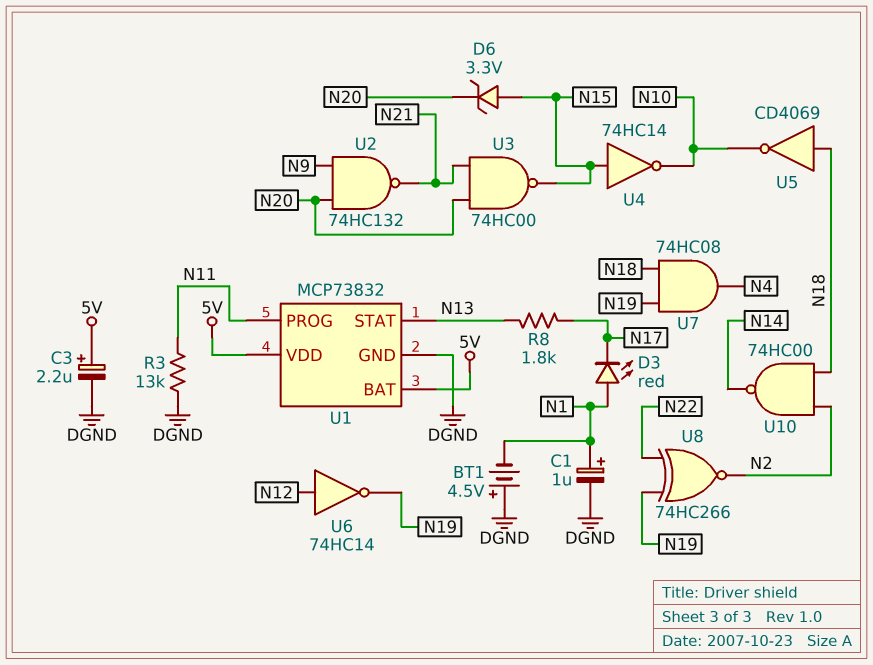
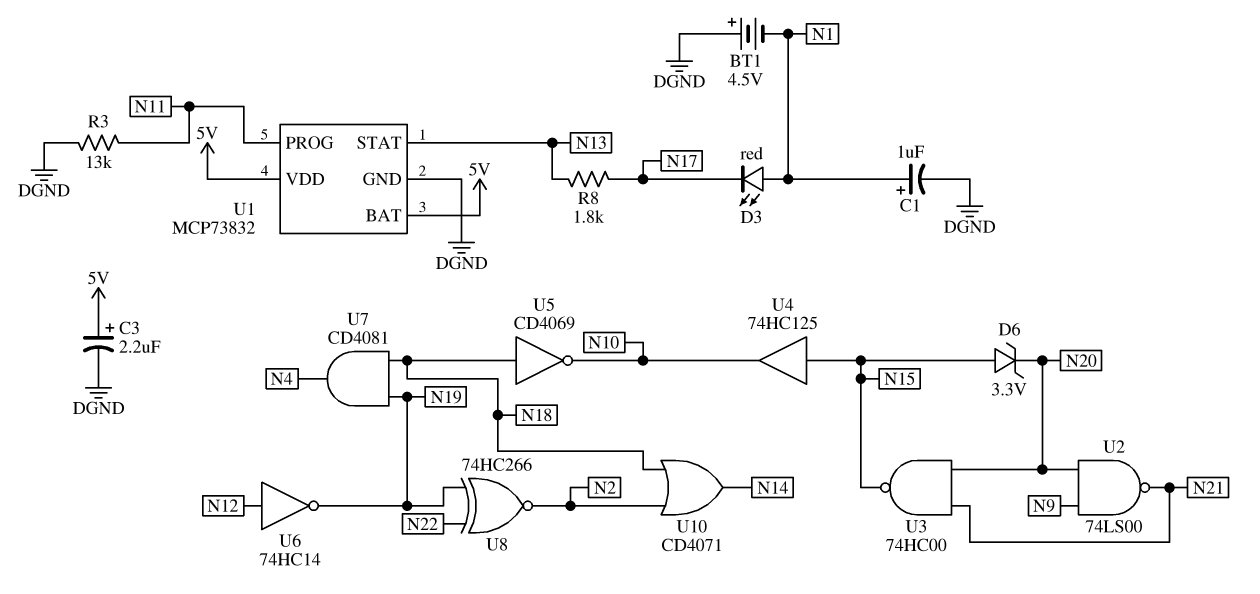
U2: NAND 74HC132 (in N9, in N20, out N21) -> NAND 74LS00 (in N9, in N20, out N21)
U4: NOT 74HC14 (in N15, out N10) -> buffer 74HC125 (in N15, out N10)
U7: AND 74HC08 (in N18, in N19, out N4) -> AND CD4081 (in N18, in N19, out N4)
U10: NAND 74HC00 (in N2, in N18, out N14) -> OR CD4071 (in N2, in N18, out N14)

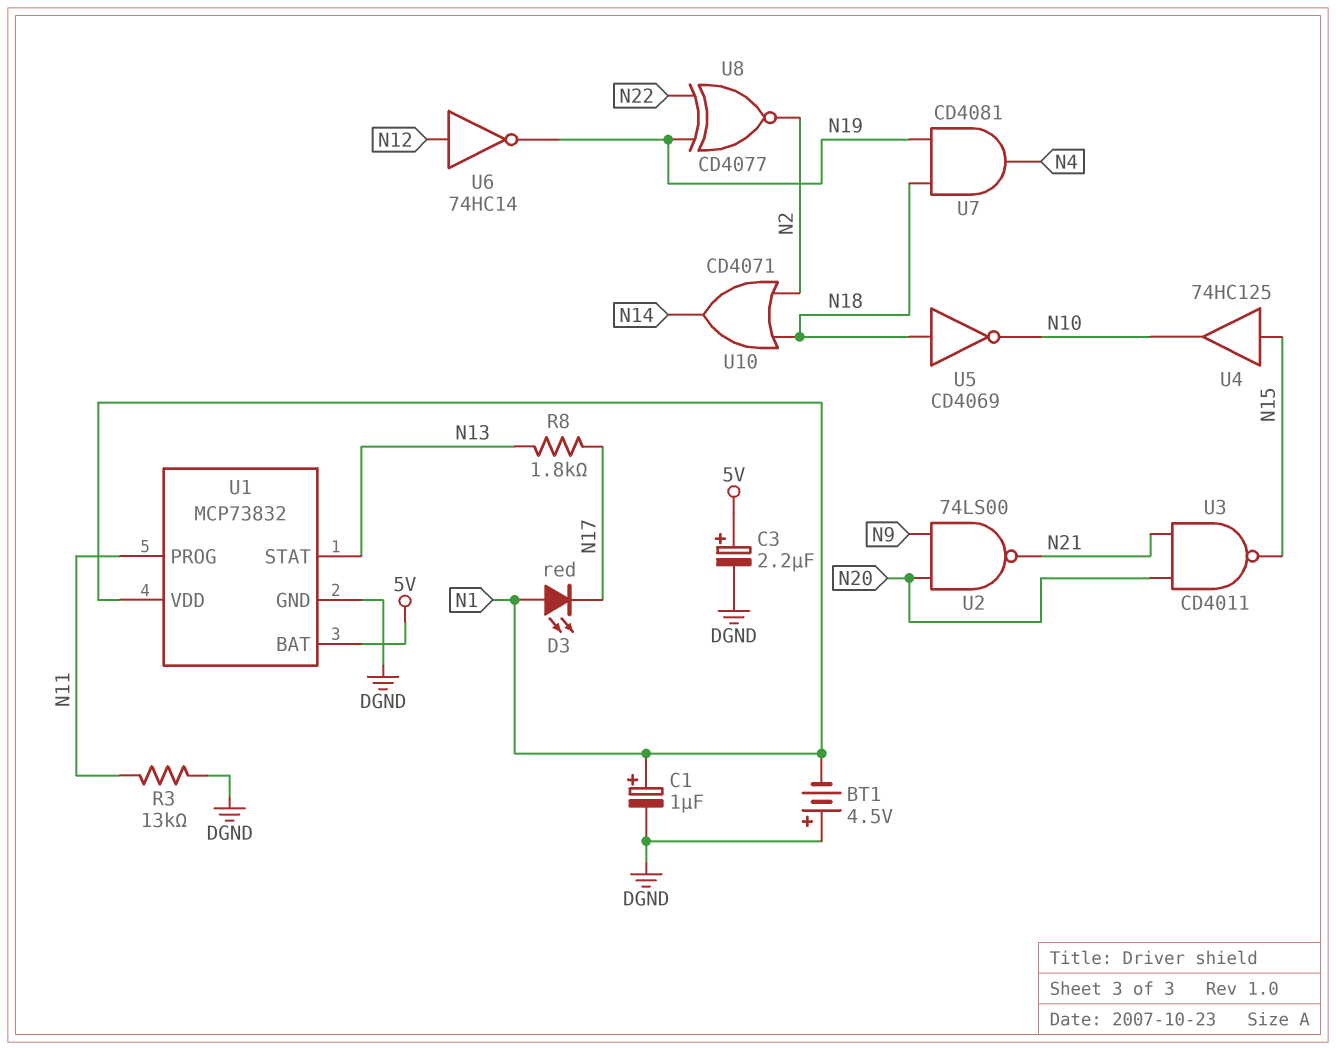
D6: zener 3.3V (A N15, K N20) -> none
U1 pin VDD: 5V -> N1
U3: NAND 74HC00 (in N20, in N21, out N15) -> NAND CD4011 (in N20, in N21, out N15)
U8: XNOR 74HC266 (in N19, in N22, out N2) -> XNOR CD4077 (in N19, in N22, out N2)

